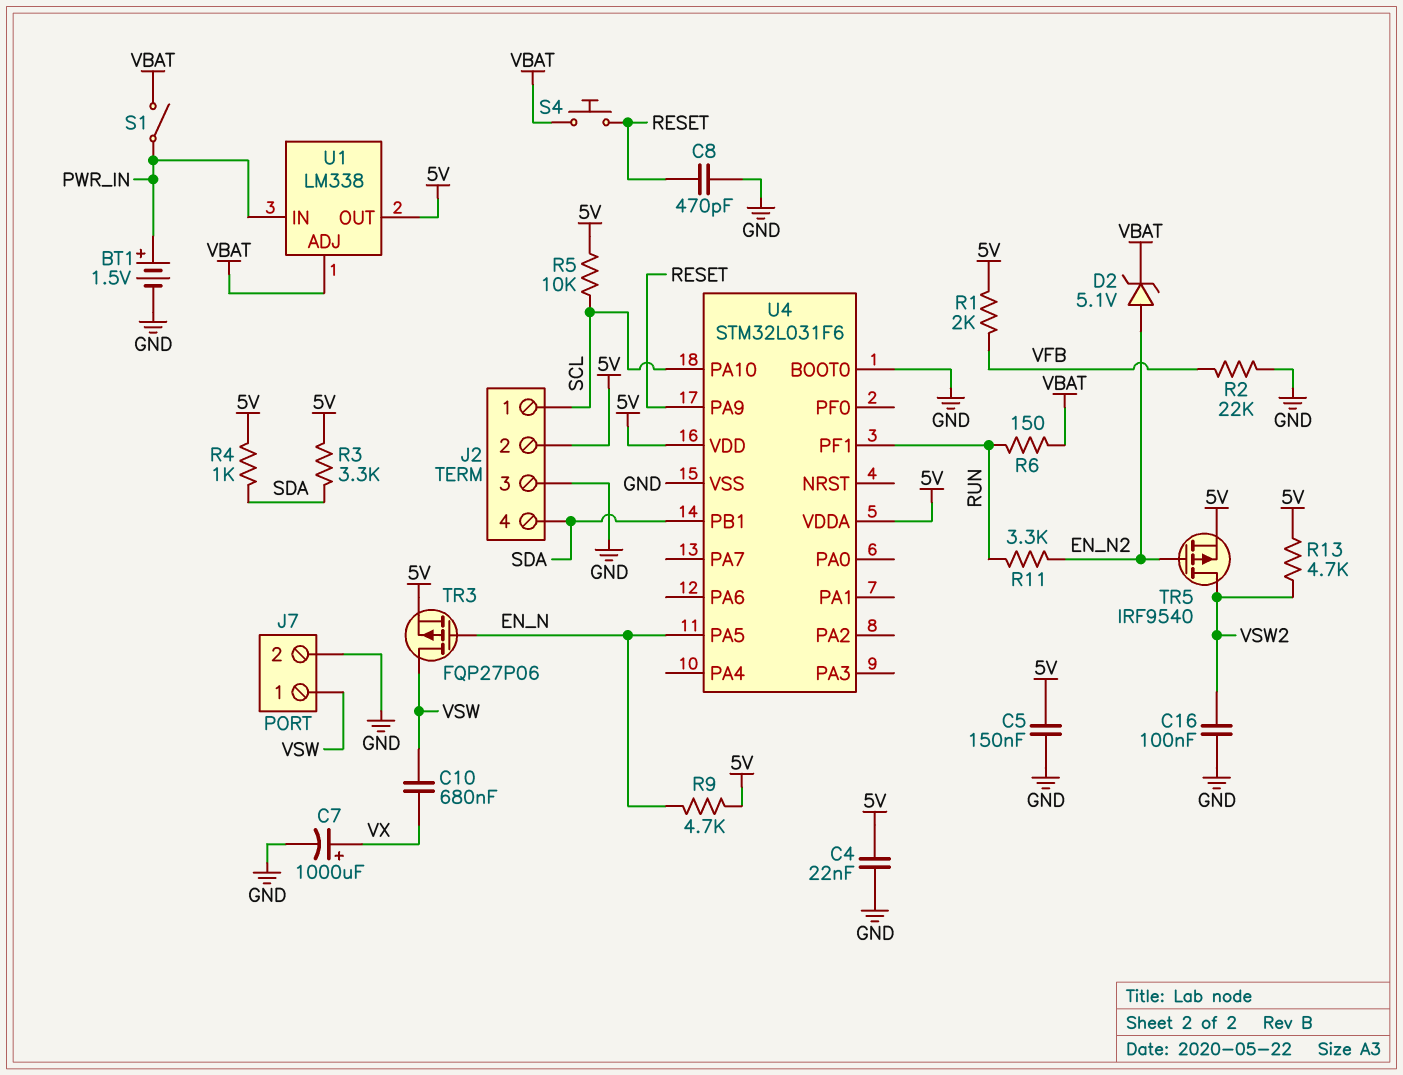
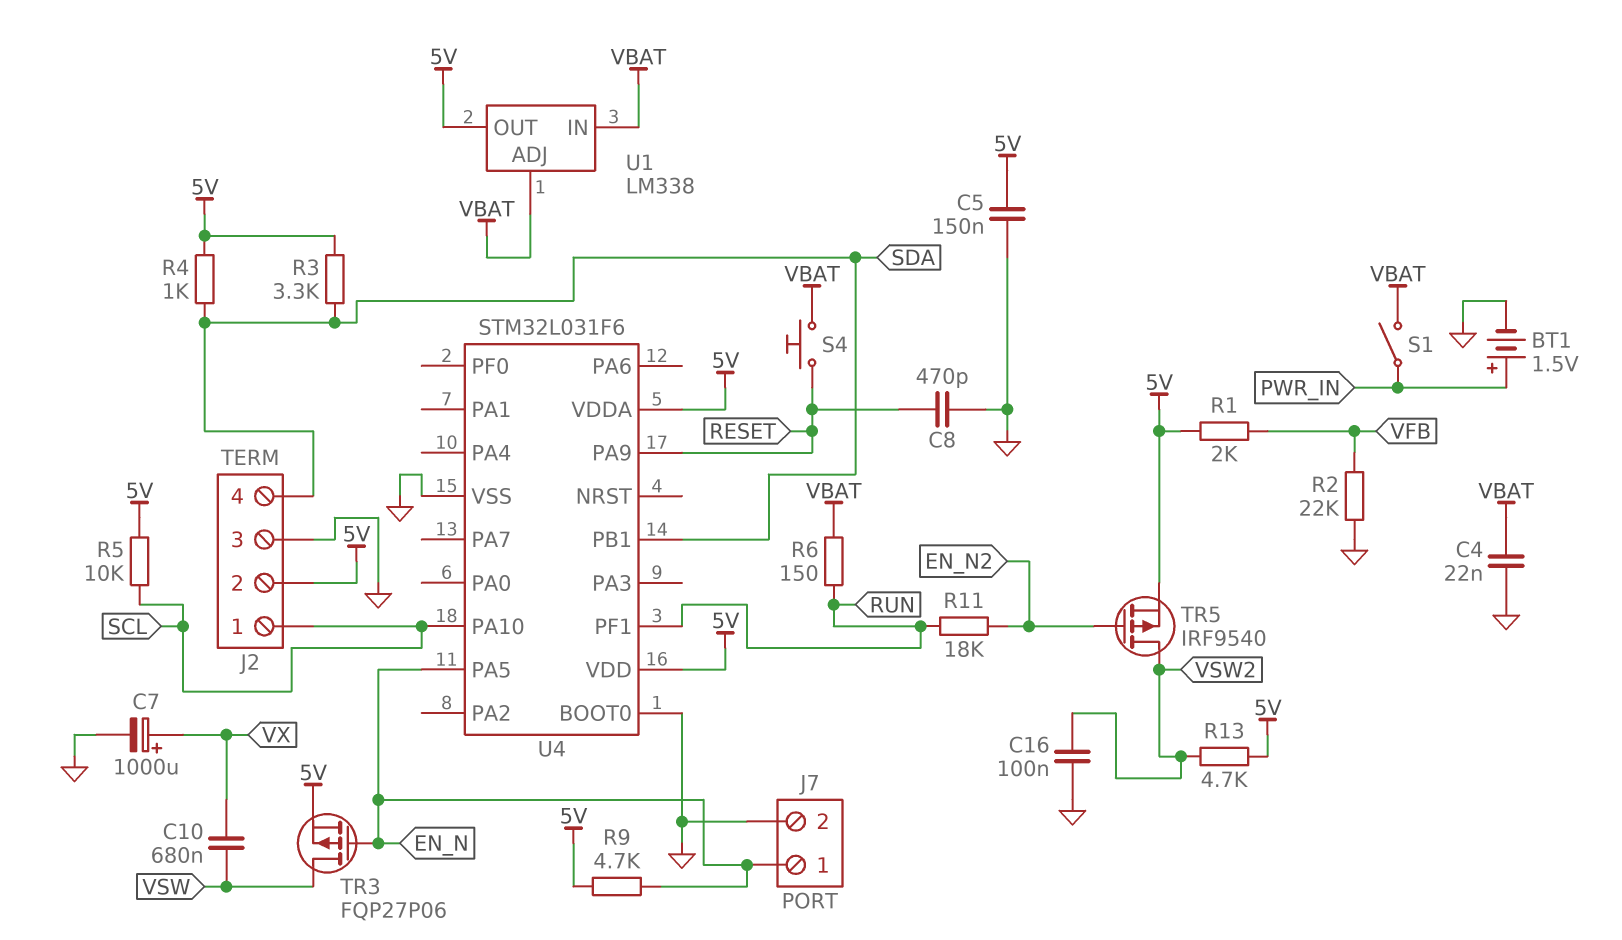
C4: 22nF (5V, GND) -> 22nF (GND, VBAT)
D2: zener 5.1V (A EN_N2, K VBAT) -> none
J7 pin 1: VSW -> EN_N
R11: 3.3k (EN_N2, RUN) -> 18k (EN_N2, RUN)
U1 pin IN: PWR_IN -> VBAT

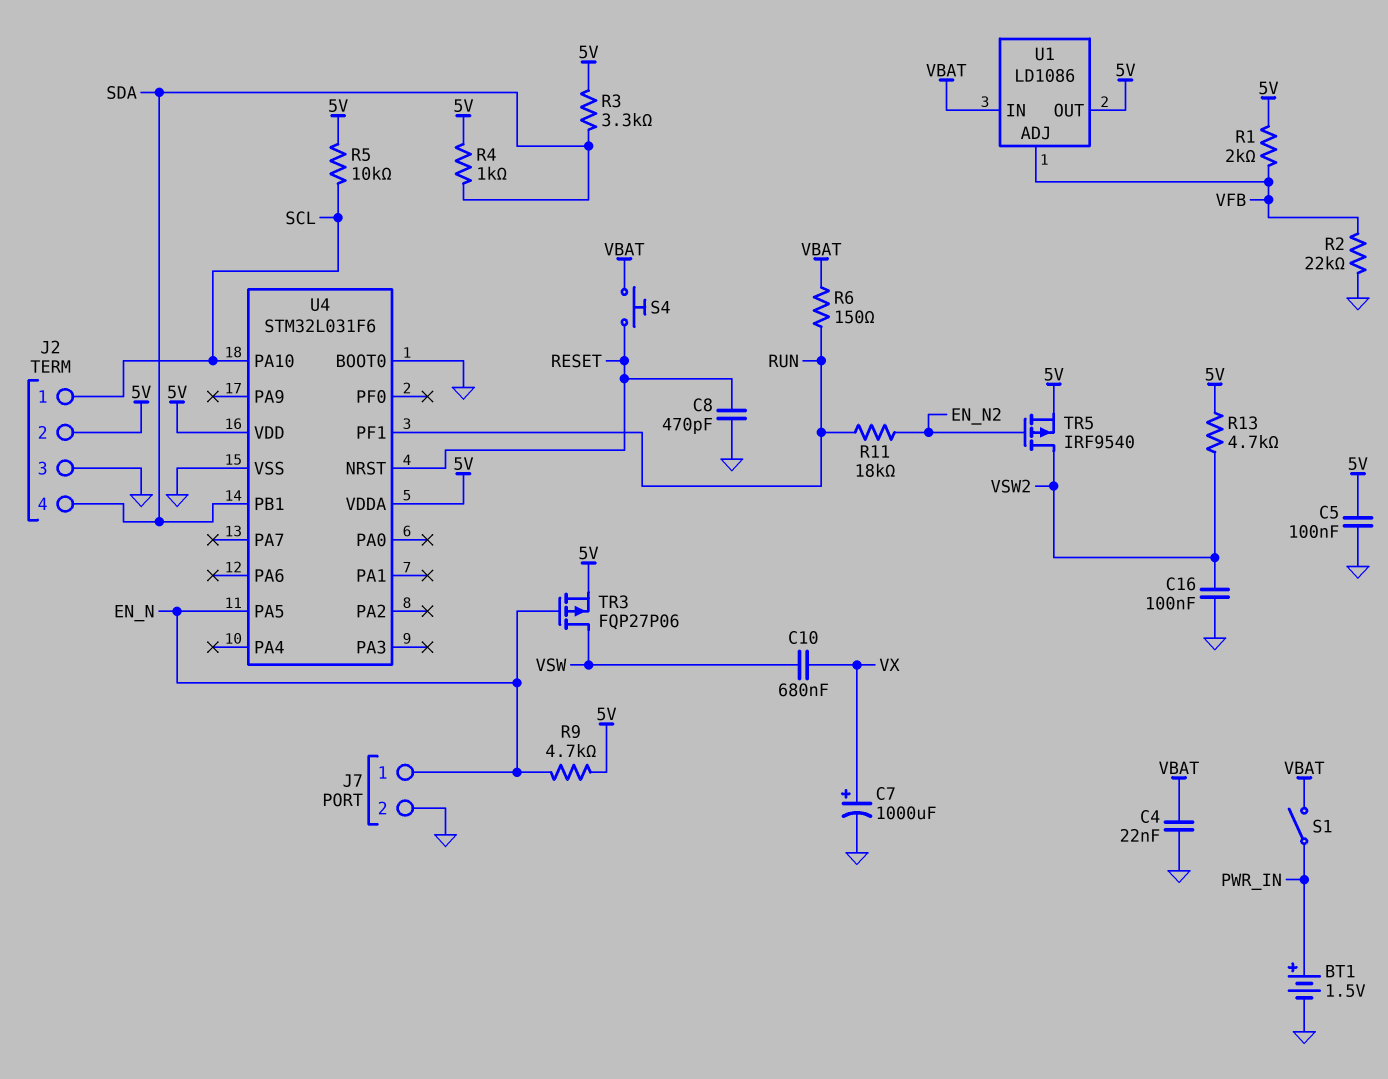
C5: 150nF (5V, GND) -> 100nF (5V, GND)
U1: LM338 -> LD1086
U1 pin ADJ: VBAT -> VFB
U4 pin NRST: none -> RESET
U4 pin PA9: RESET -> none

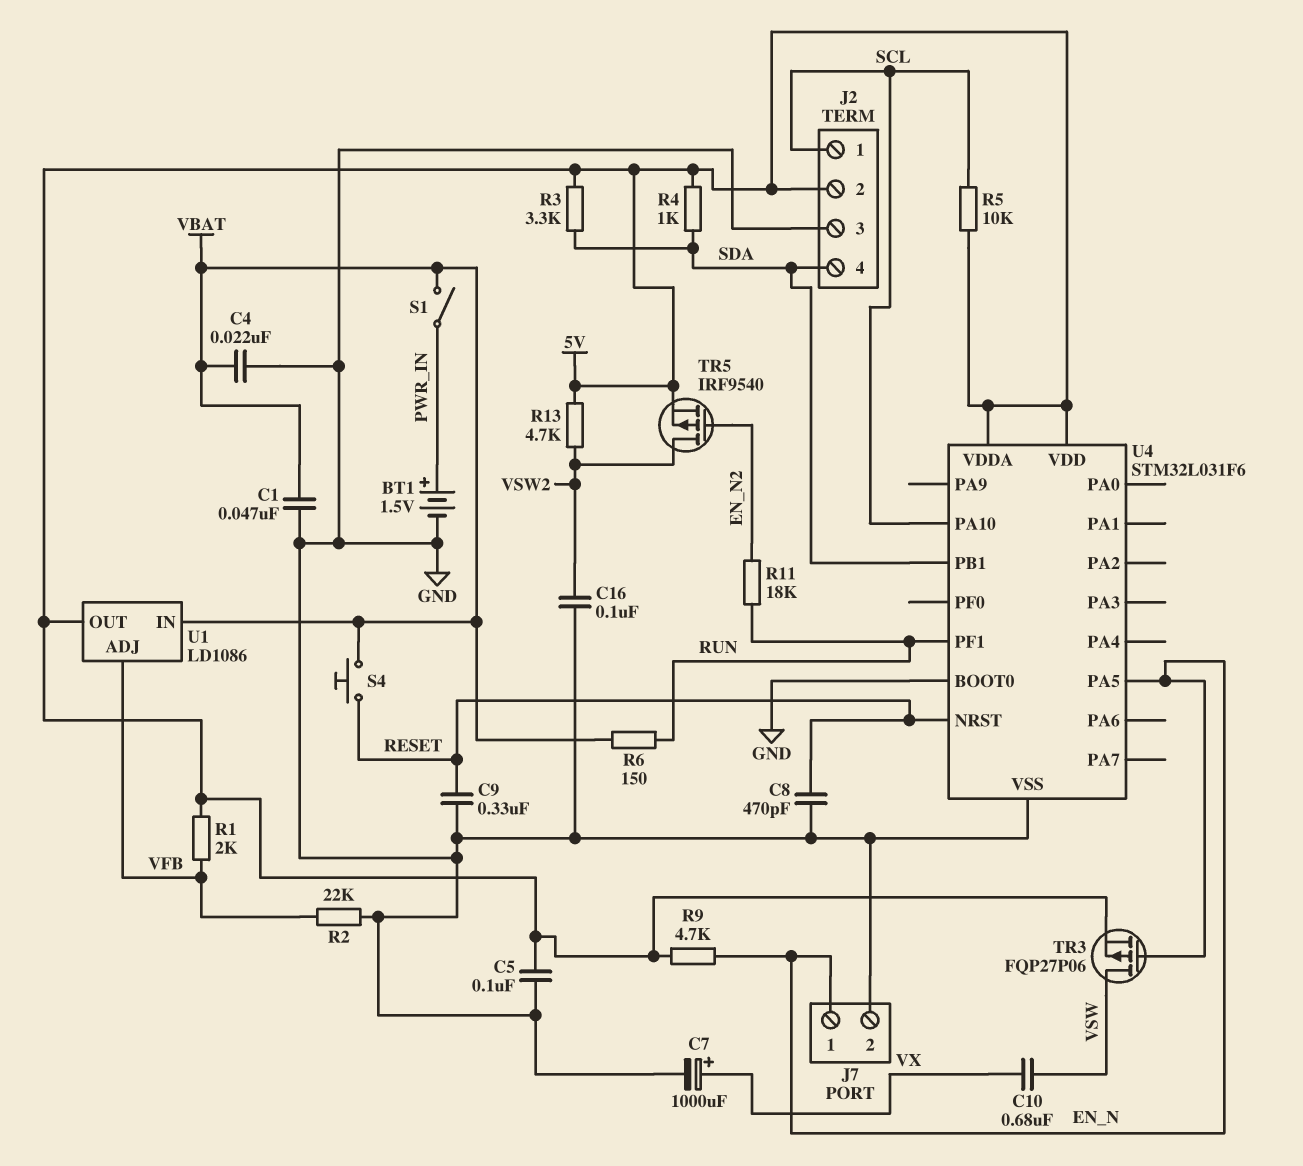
C1: none -> 47nF (GND, VBAT)
C9: none -> 330nF (GND, RESET)

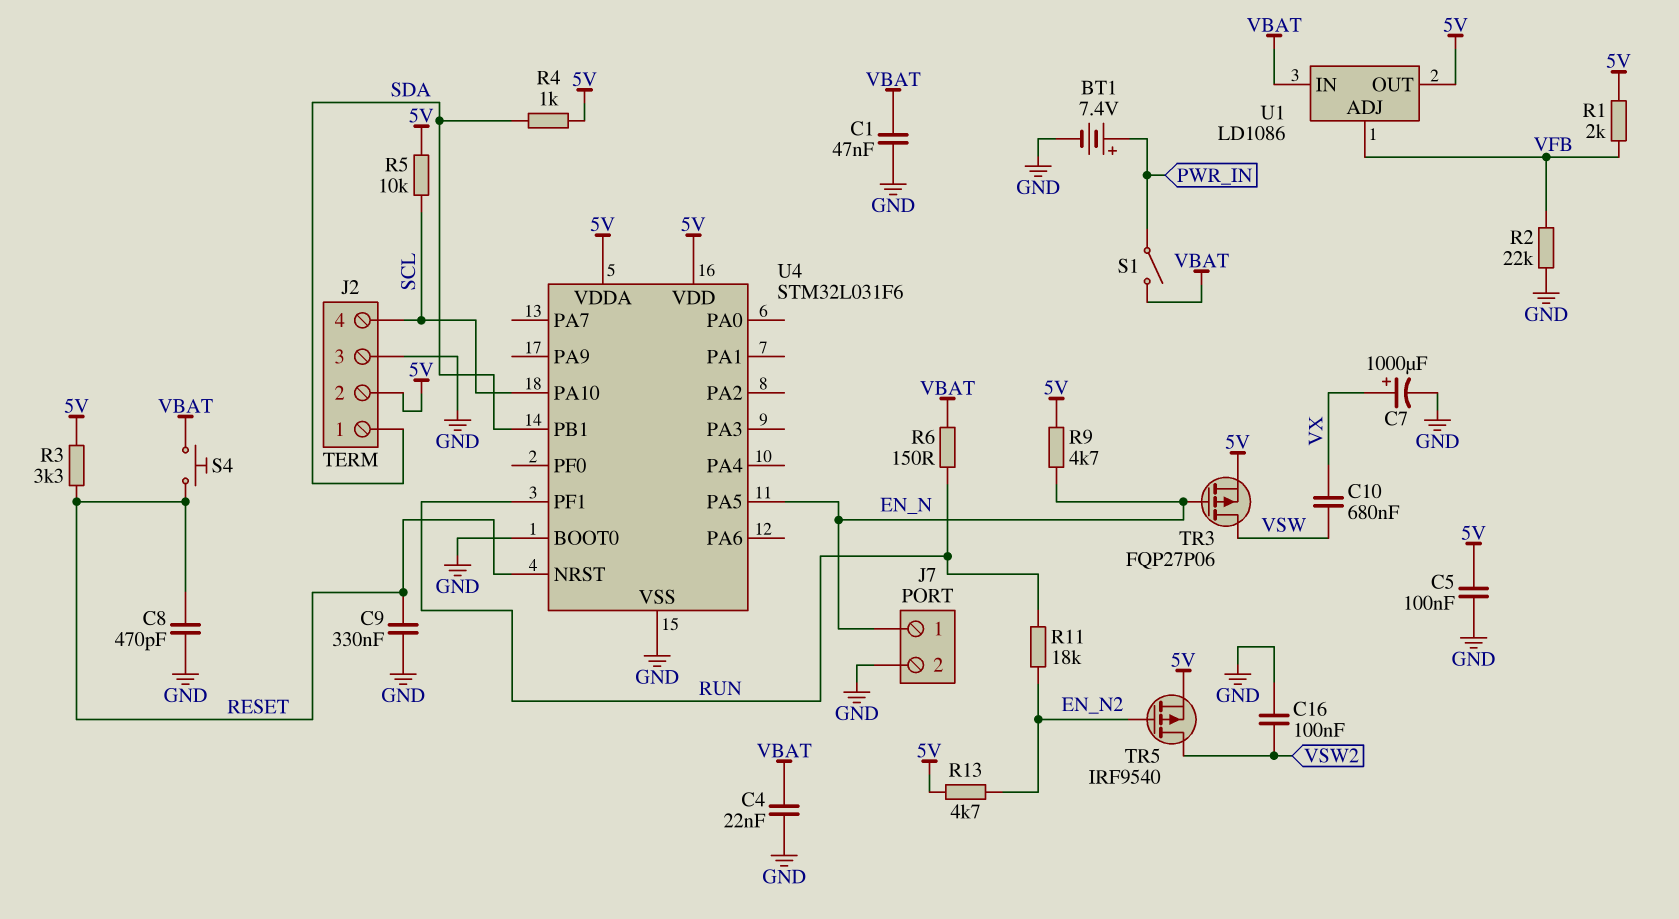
BT1: 1.5V (plus PWR_IN, minus GND) -> 7.4V (plus PWR_IN, minus GND)
J2 pin 1: SCL -> SDA
J2 pin 4: SDA -> SCL
R3: 3.3k (5V, SDA) -> 3.3k (5V, RESET)
R13: 4.7k (5V, VSW2) -> 4.7k (5V, EN_N2)

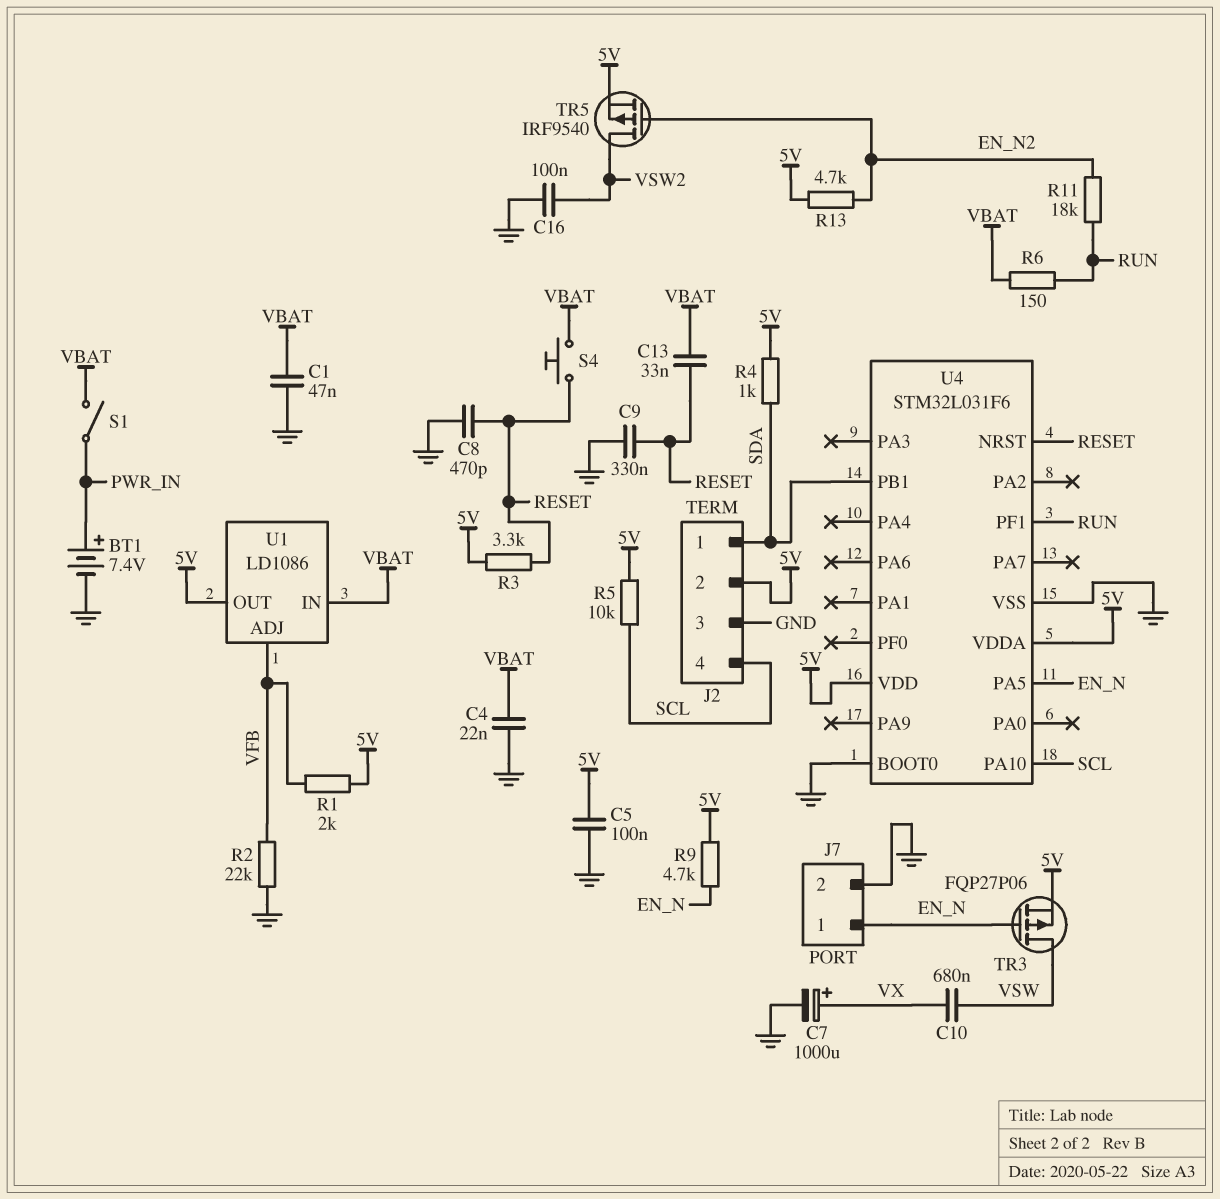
C13: none -> 33nF (RESET, VBAT)

